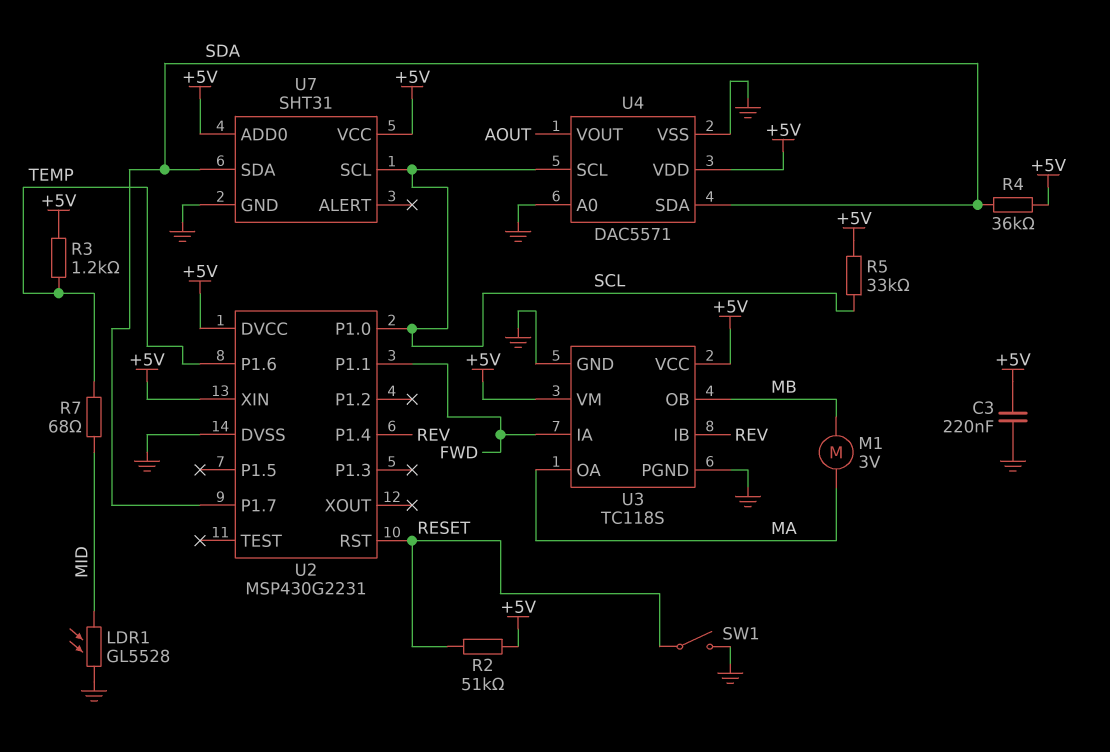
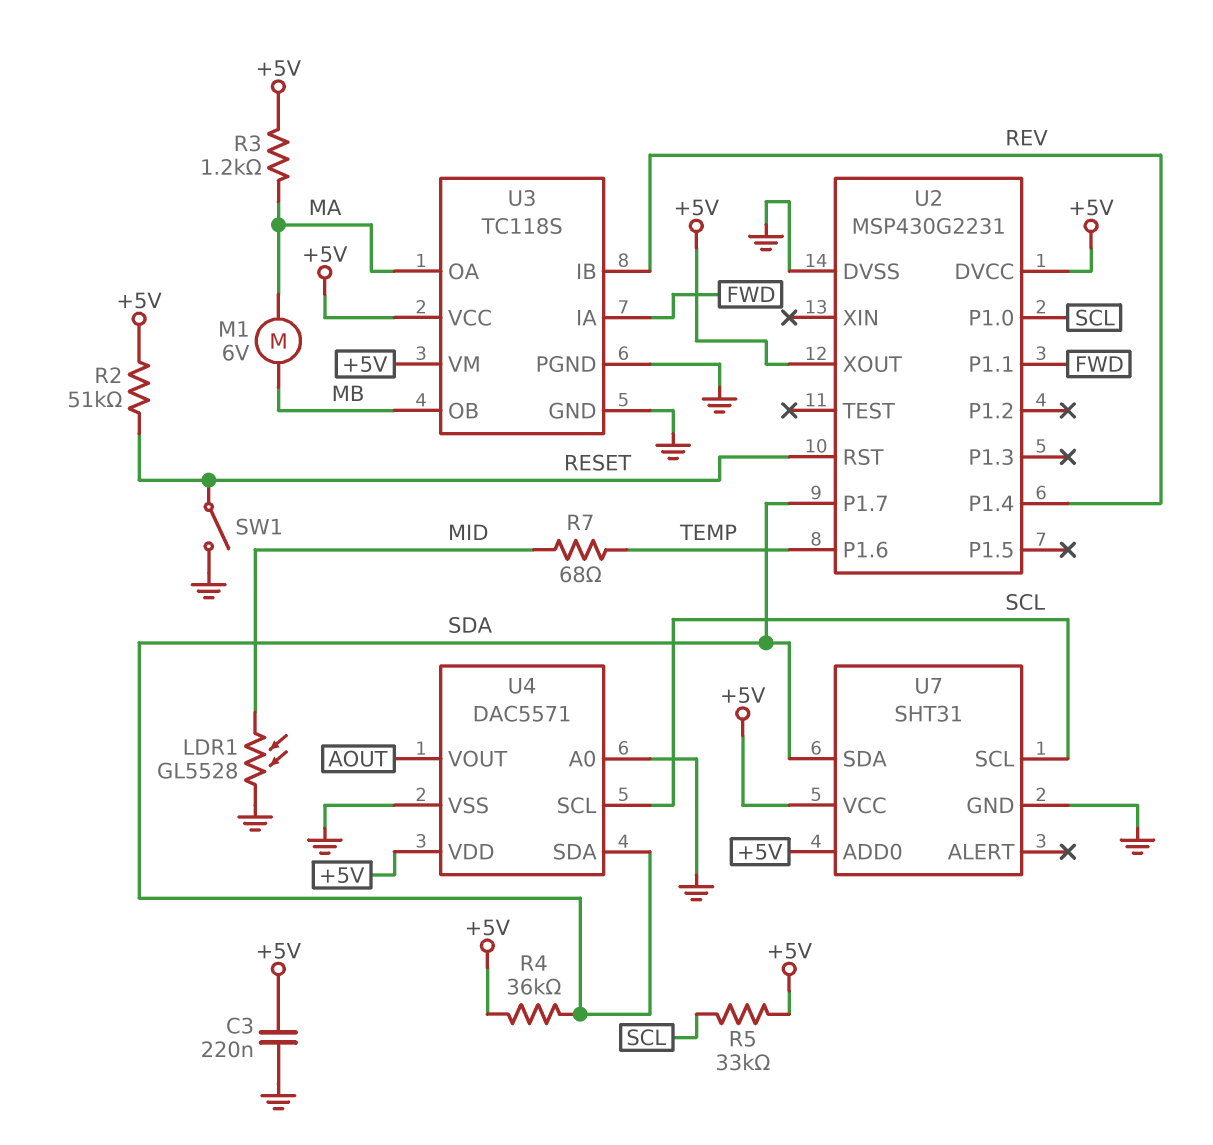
M1: motor 3V (MA, MB) -> motor 6V (MA, MB)
R3: 1.2k (+5V, TEMP) -> 1.2k (+5V, MA)
U2 pin XIN: +5V -> none
U2 pin XOUT: none -> +5V

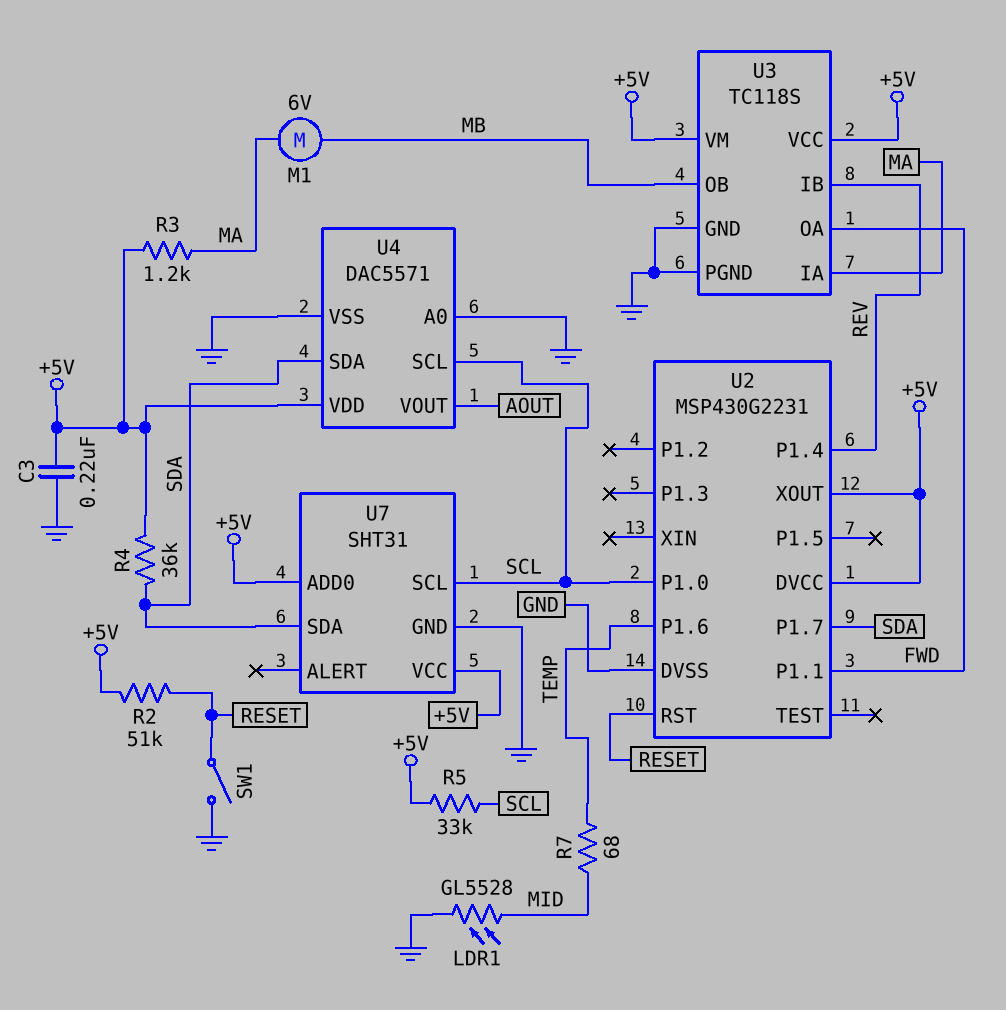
U3 pin IA: FWD -> MA
U3 pin OA: MA -> FWD

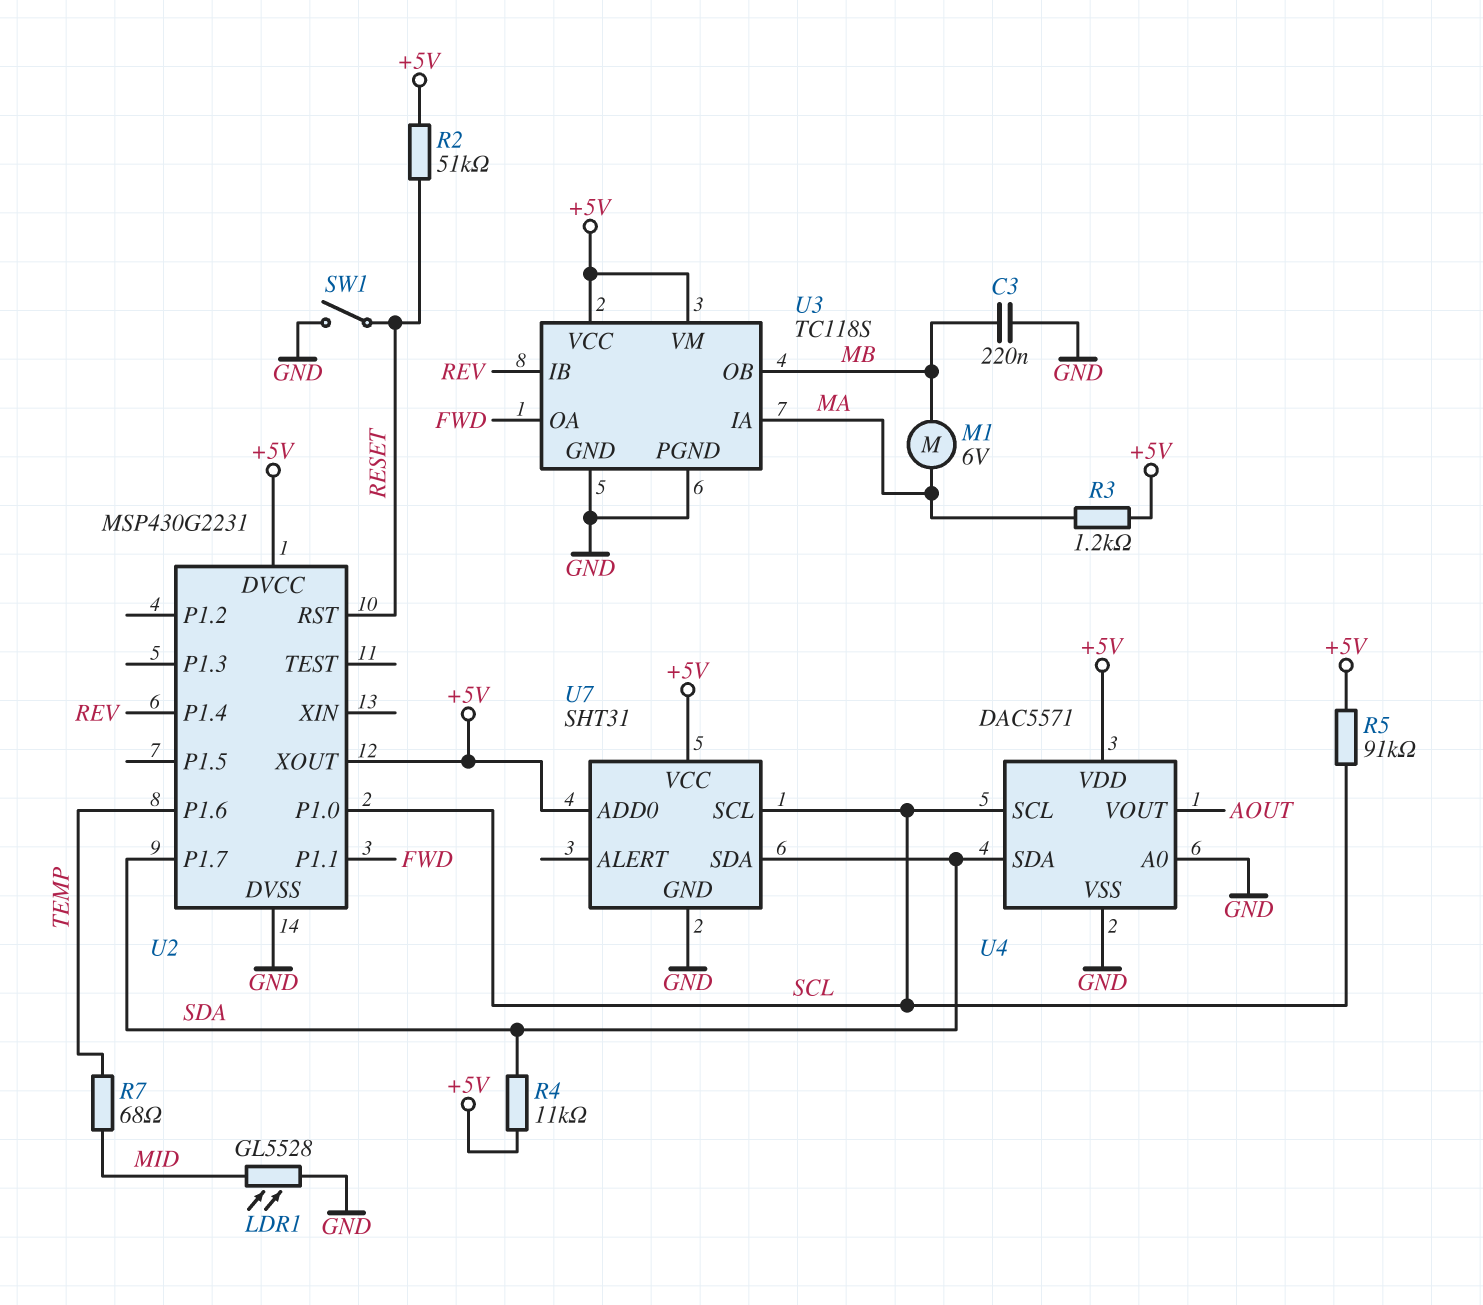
C3: 220nF (+5V, GND) -> 220nF (GND, MB)
R4: 36k (+5V, SDA) -> 11k (+5V, SDA)
R5: 33k (+5V, SCL) -> 91k (+5V, SCL)

